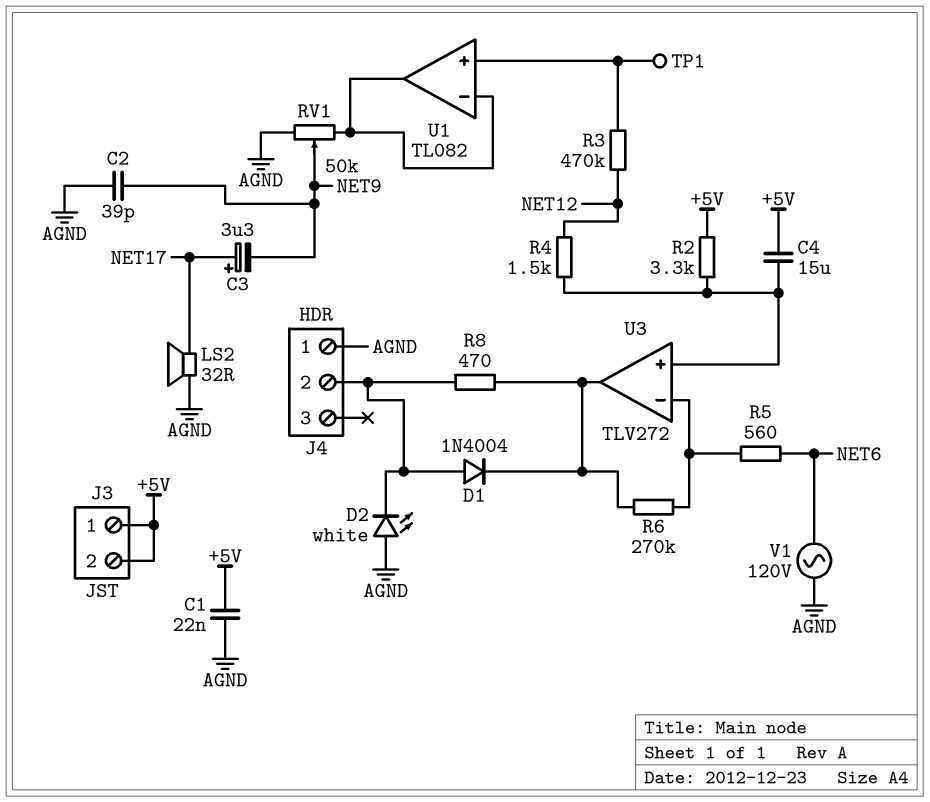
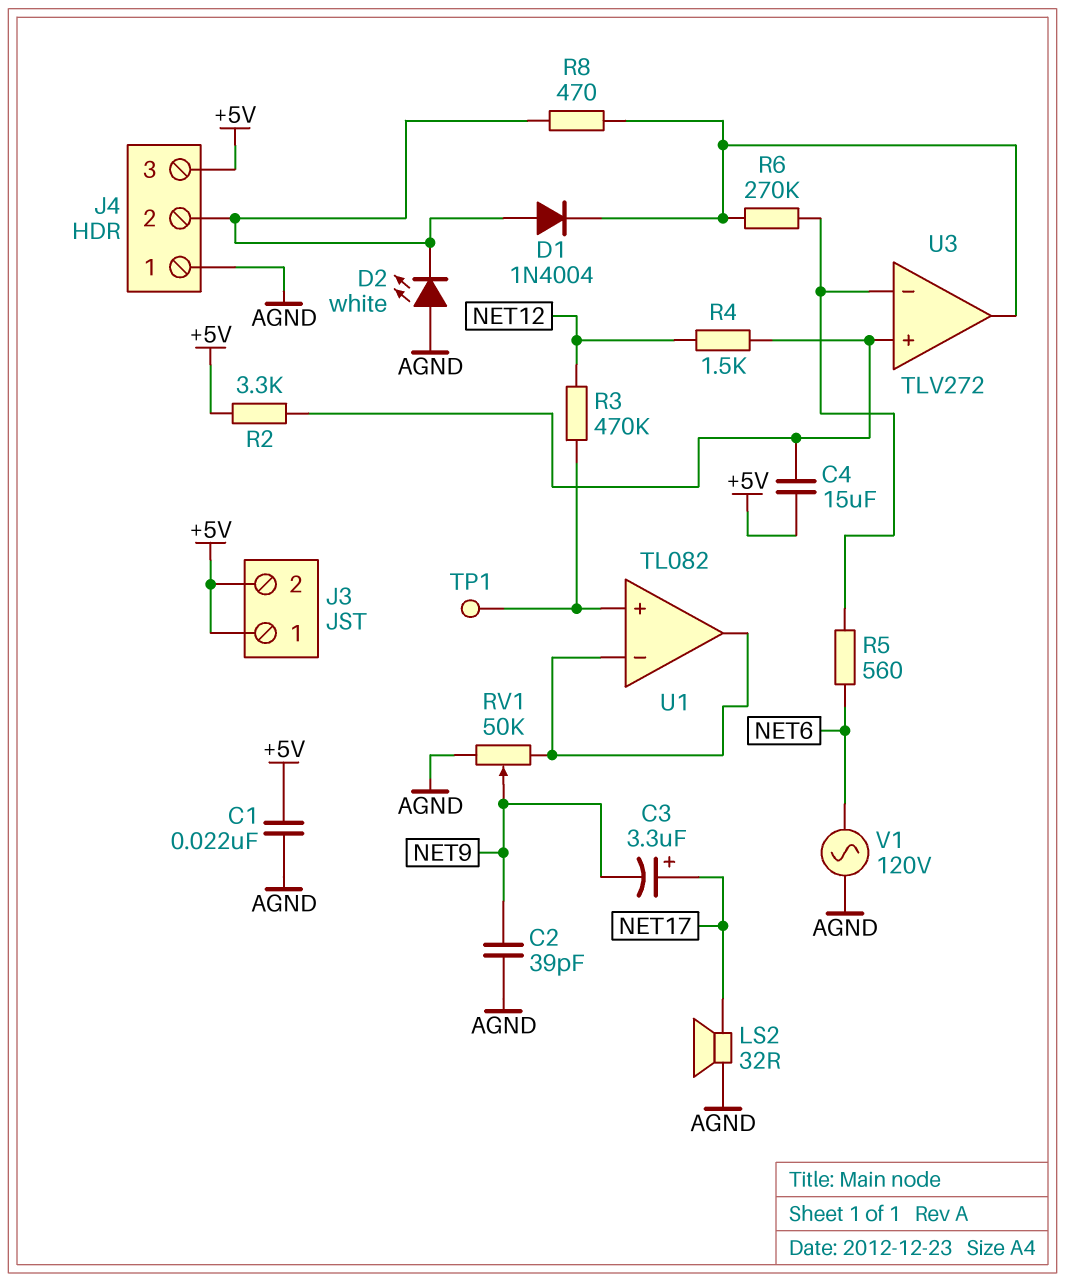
J4 pin 3: none -> +5V

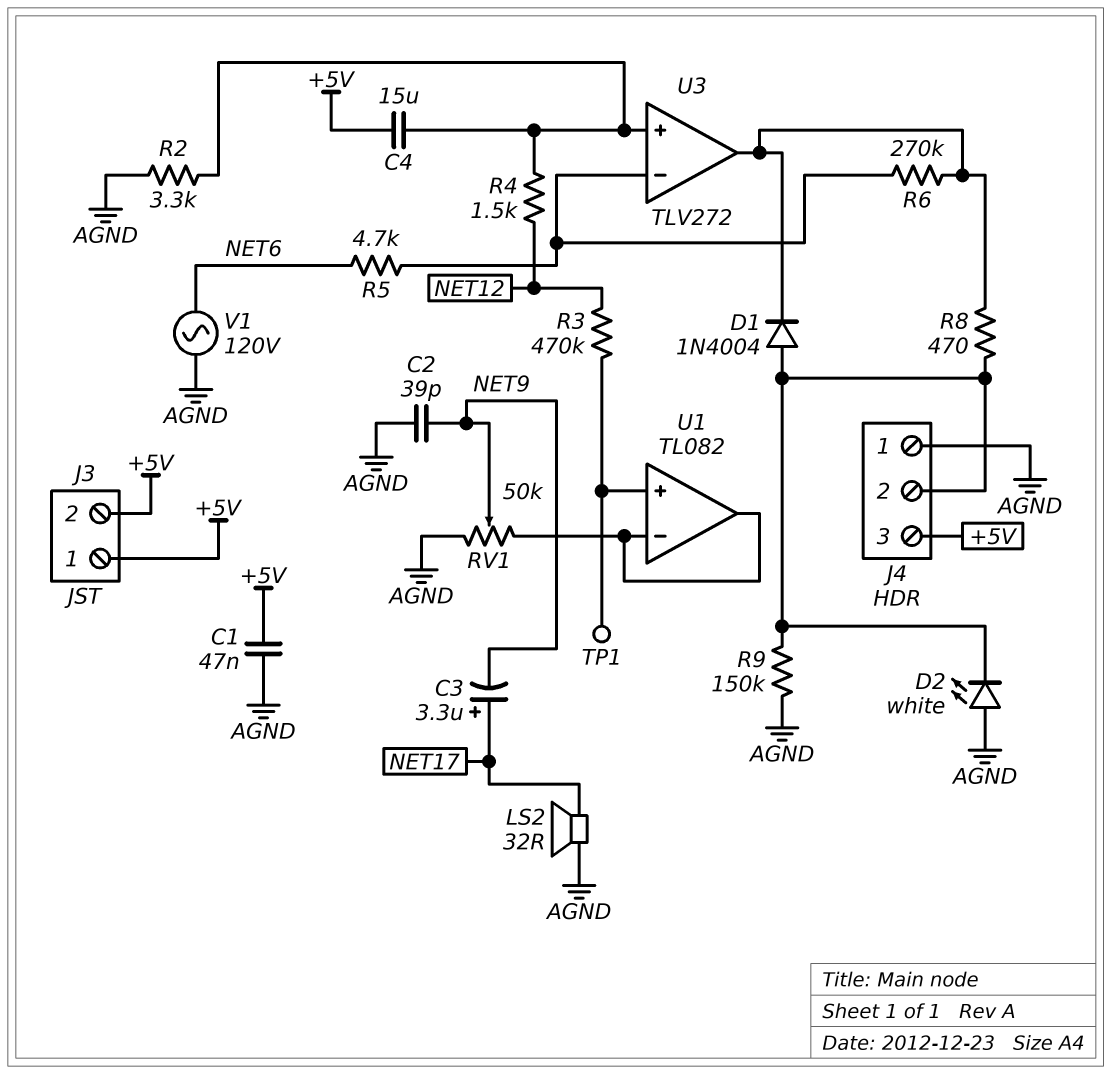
C1: 22nF (+5V, AGND) -> 47nF (+5V, AGND)
R2: 3.3k (+5V, U3/in+) -> 3.3k (AGND, U3/in+)
R5: 560 (NET6, U3/in-) -> 4.7k (NET6, U3/in-)
R9: none -> 150k (AGND, J4/2)

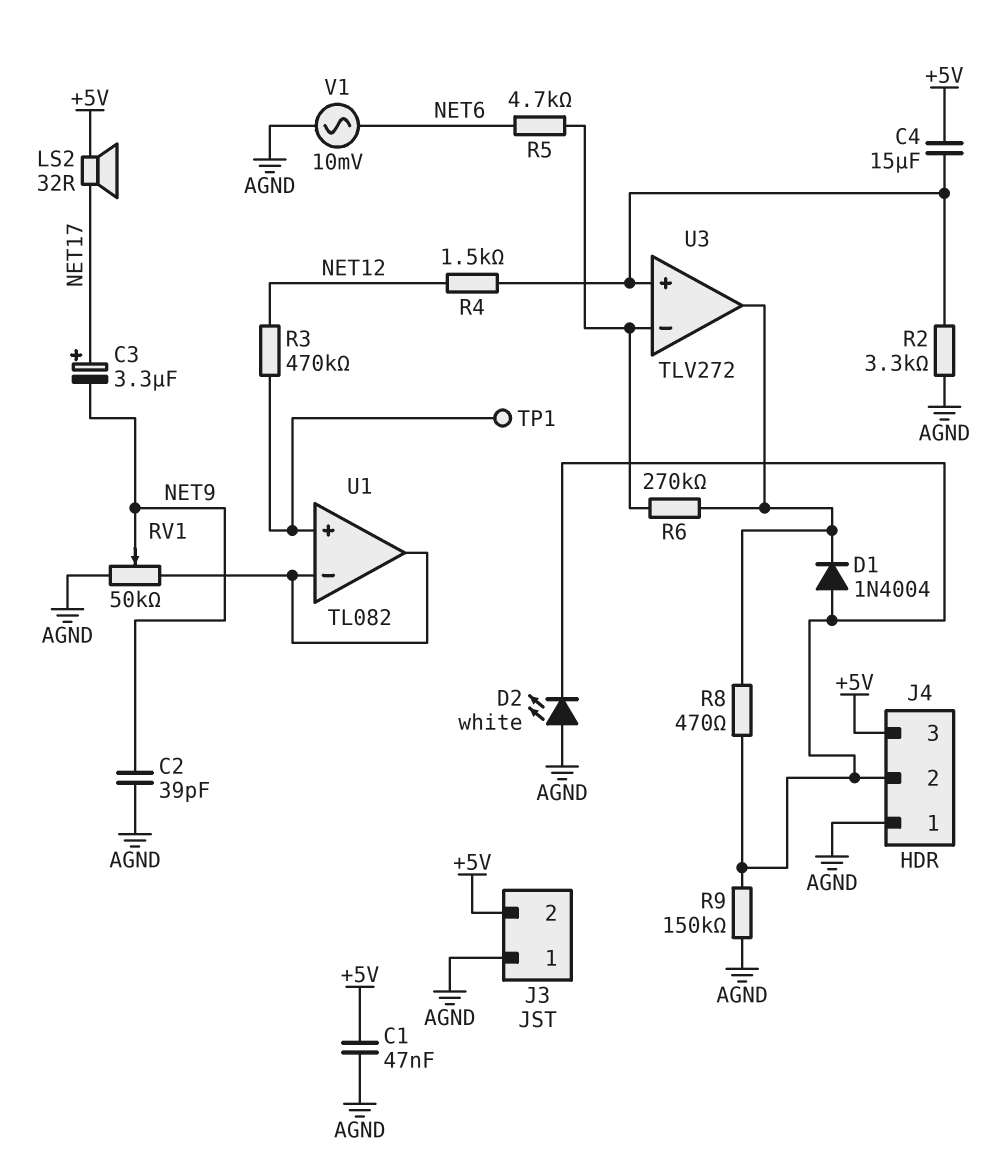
J3 pin 1: +5V -> AGND
LS2: speaker 32R (AGND, NET17) -> speaker 32R (+5V, NET17)
V1: AC 120V (AGND, NET6) -> AC 10mV (AGND, NET6)

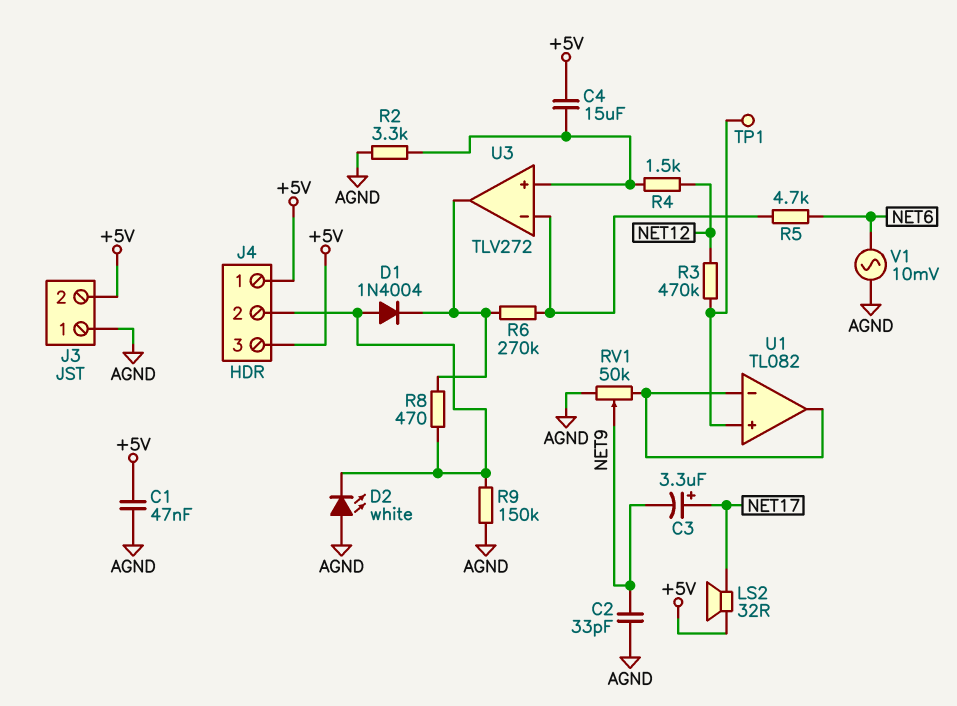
C2: 39pF (AGND, NET9) -> 33pF (AGND, NET9)
J4 pin 1: AGND -> +5V

